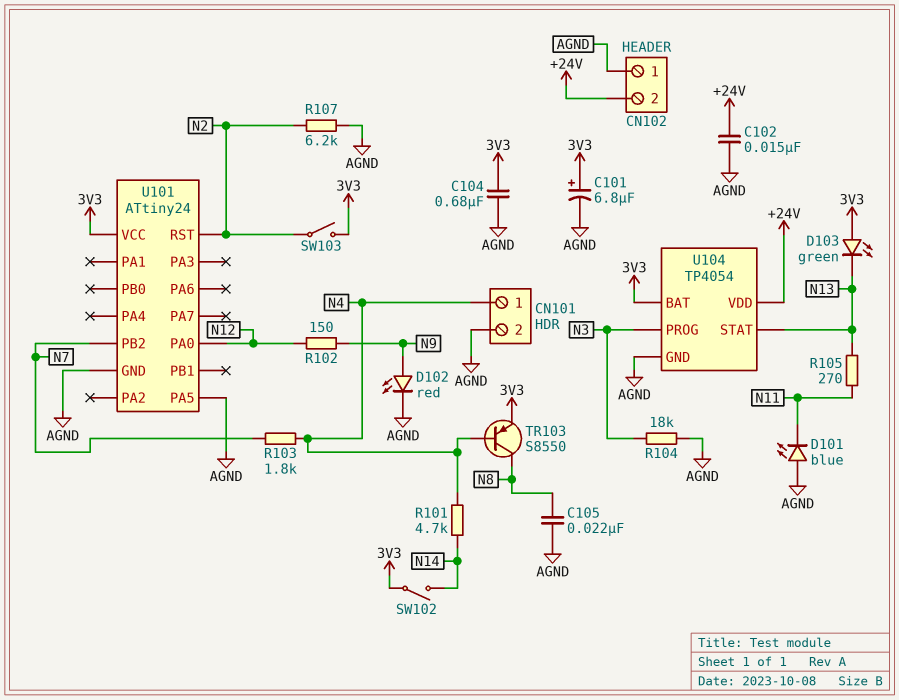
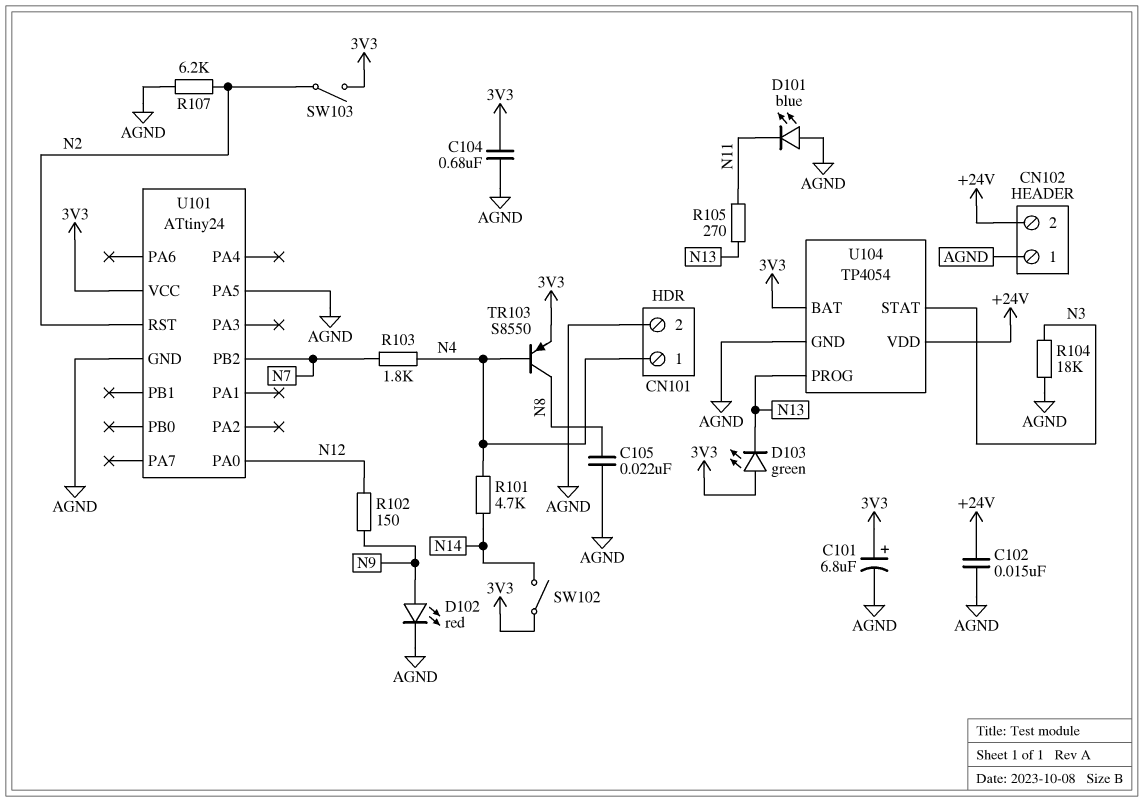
U104 pin PROG: N3 -> N13
U104 pin STAT: N13 -> N3

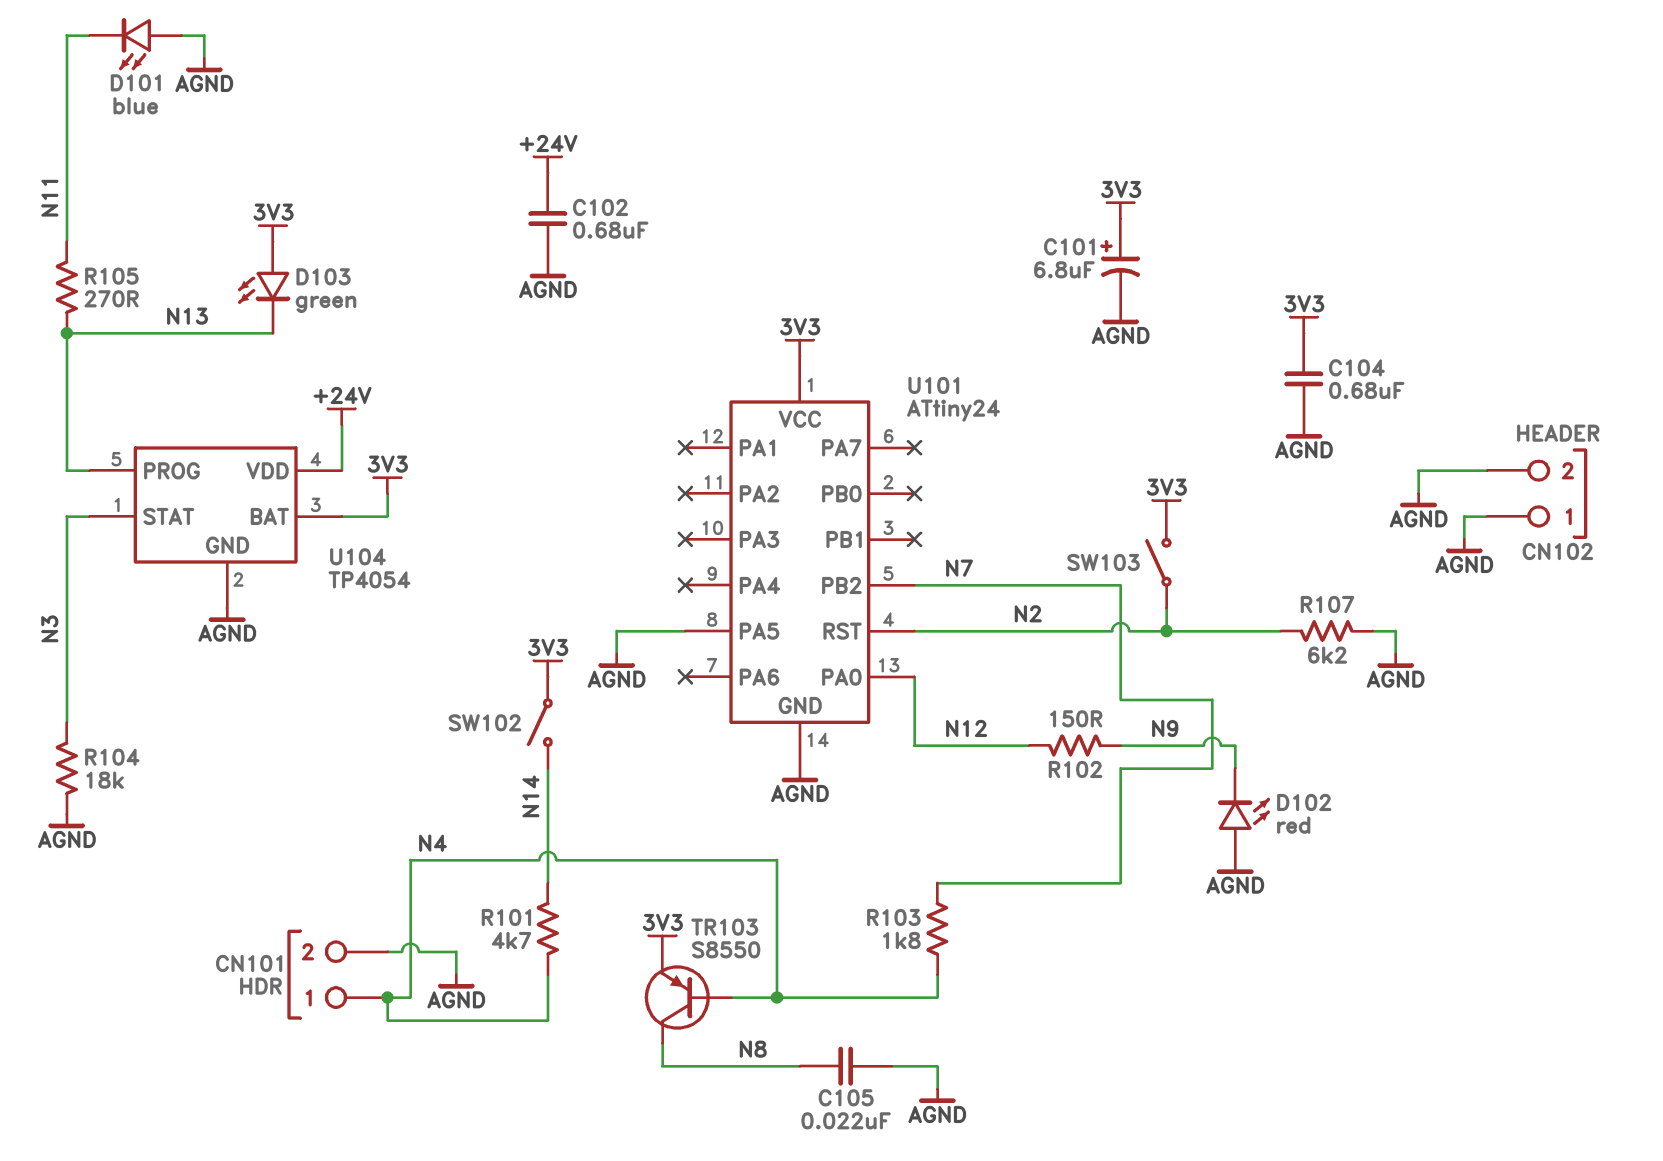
C102: 15nF (+24V, AGND) -> 680nF (+24V, AGND)
CN102 pin 2: +24V -> AGND
D102: LED red (A N9, K AGND) -> LED red (A AGND, K N9)

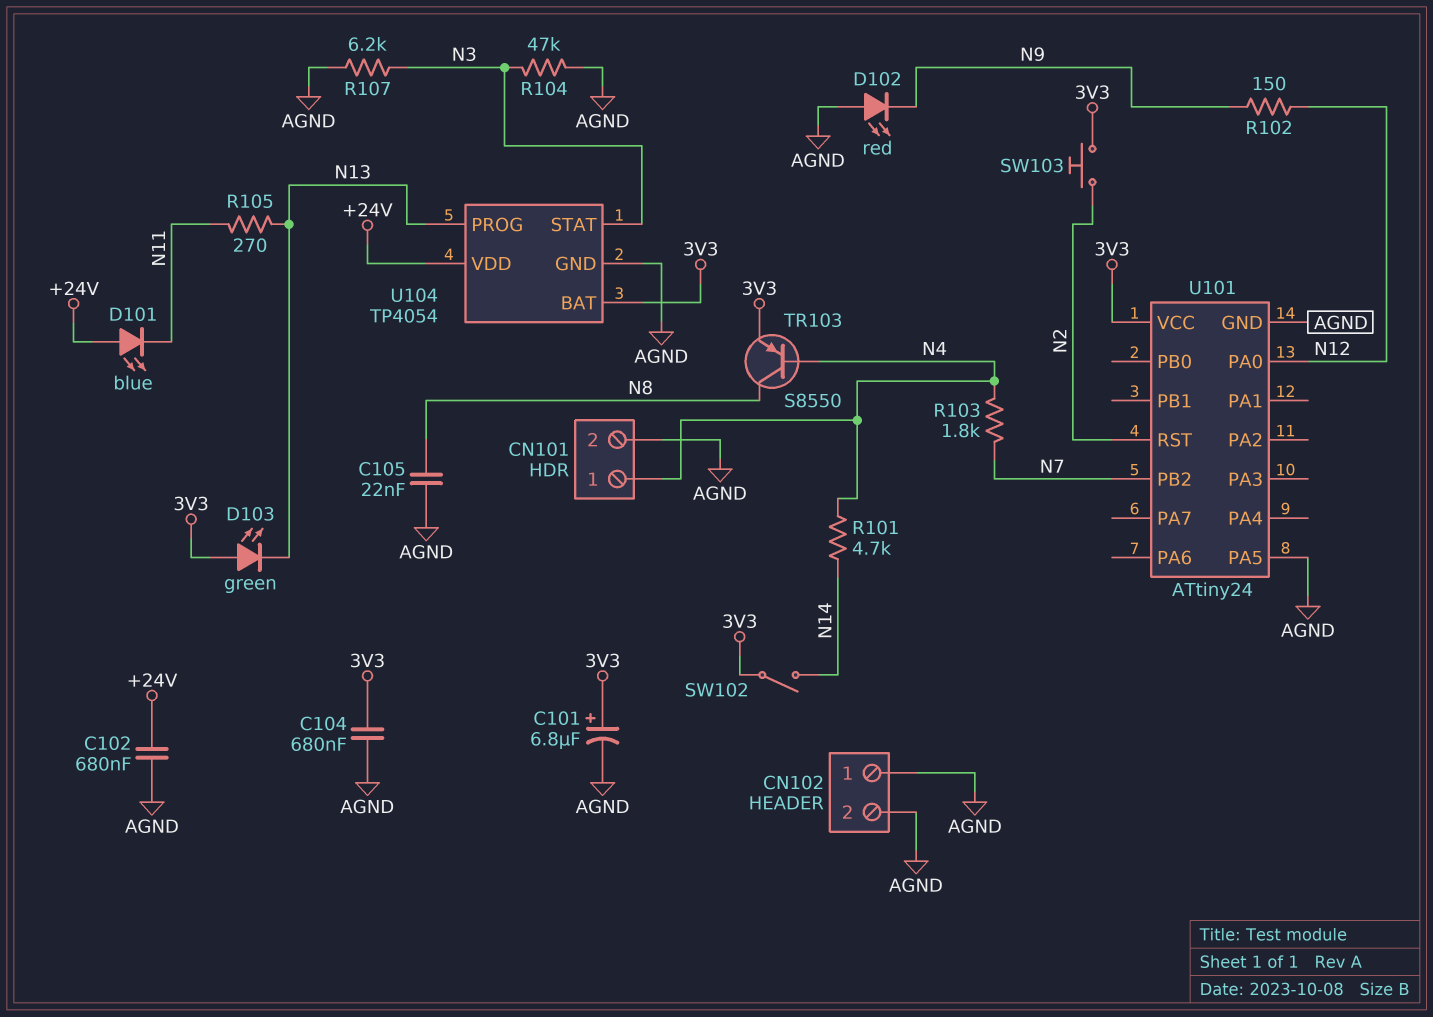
D101: LED blue (A AGND, K N11) -> LED blue (A +24V, K N11)
R104: 18k (AGND, N3) -> 47k (AGND, N3)
R107: 6.2k (AGND, N2) -> 6.2k (AGND, N3)
SW103: switch (3V3, N2) -> button (3V3, N2)

